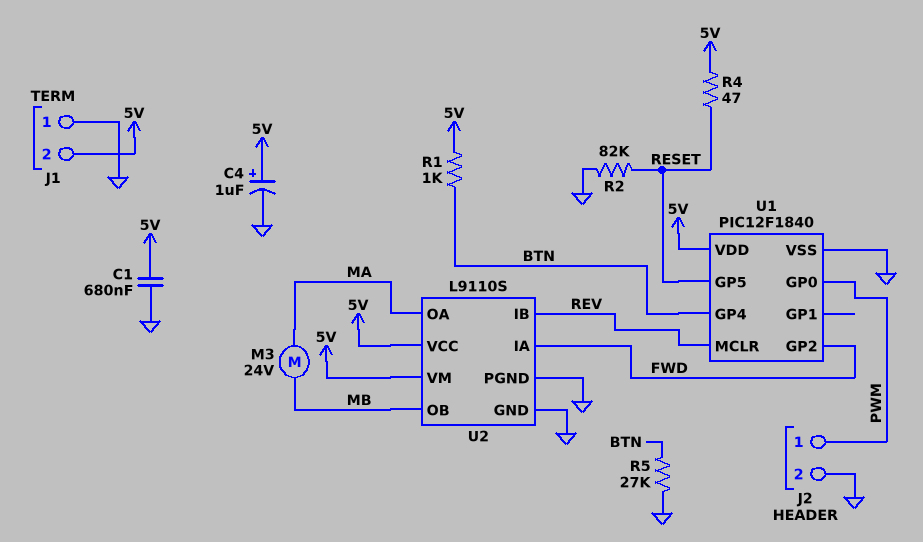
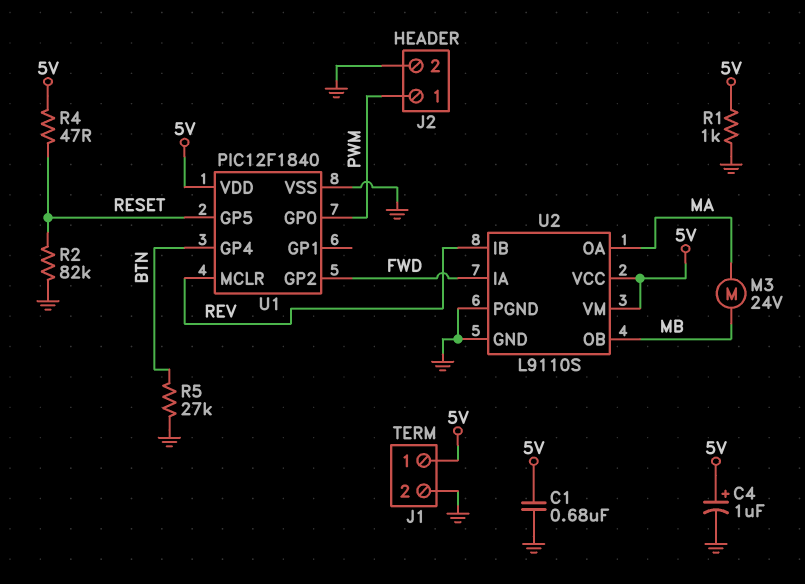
J1 pin 1: GND -> 5V
J1 pin 2: 5V -> GND
R1: 1k (5V, BTN) -> 1k (5V, GND)

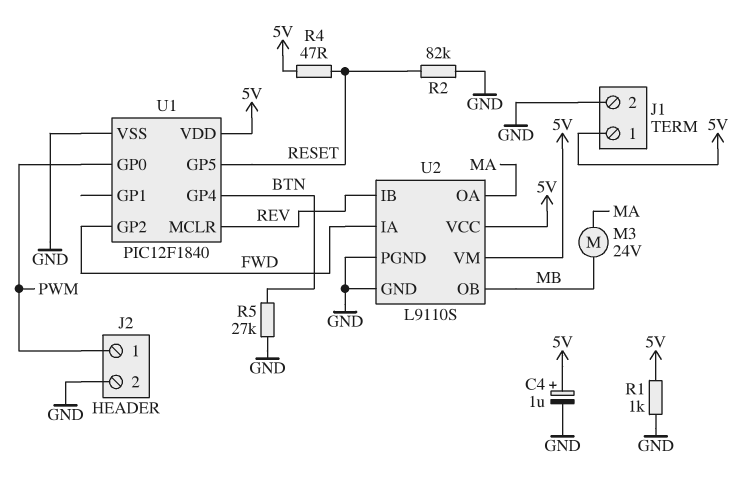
C1: 680nF (5V, GND) -> none

